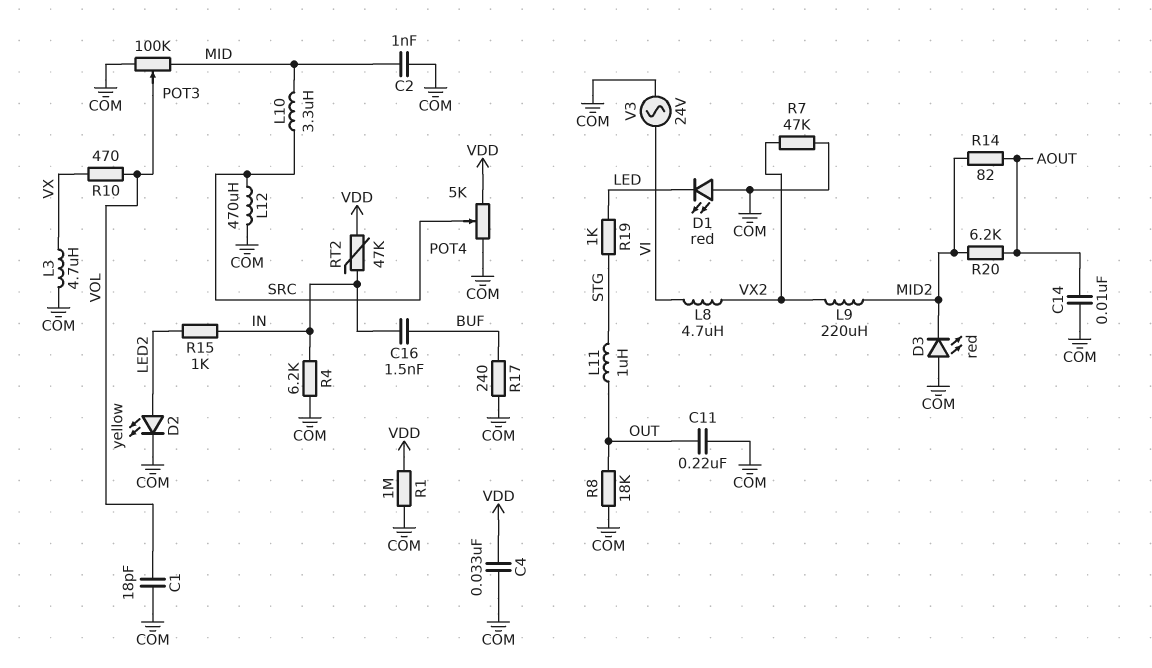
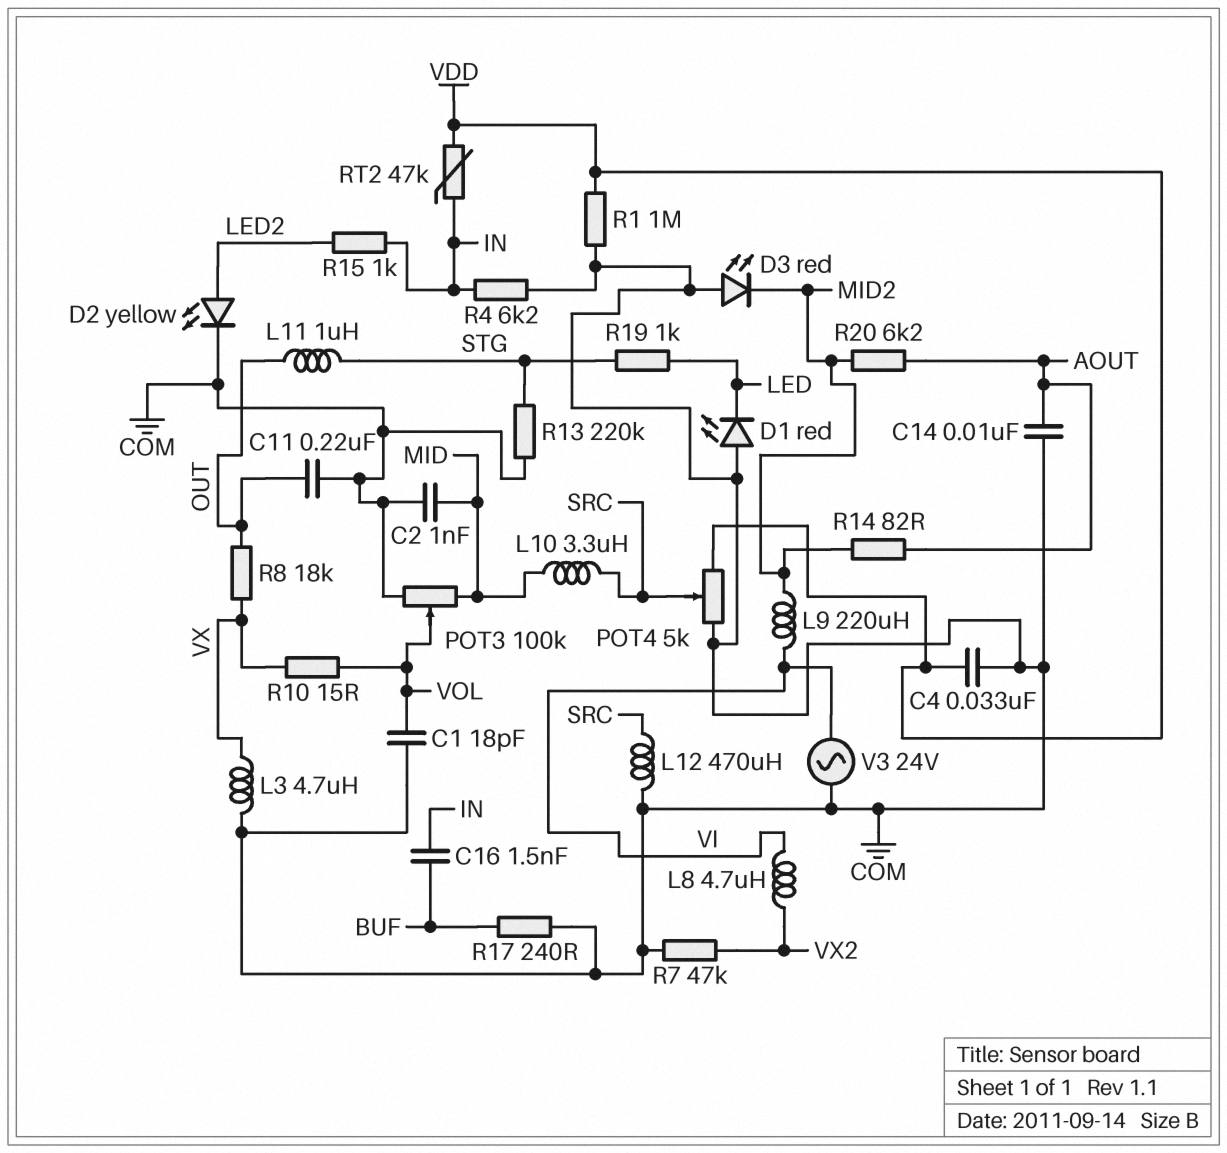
L9: 220uH (MID2, VX2) -> 220uH (MID2, VI)
R8: 18k (COM, OUT) -> 18k (OUT, VX)
R10: 470 (VOL, VX) -> 15 (VOL, VX)
R13: none -> 220k (COM, STG)

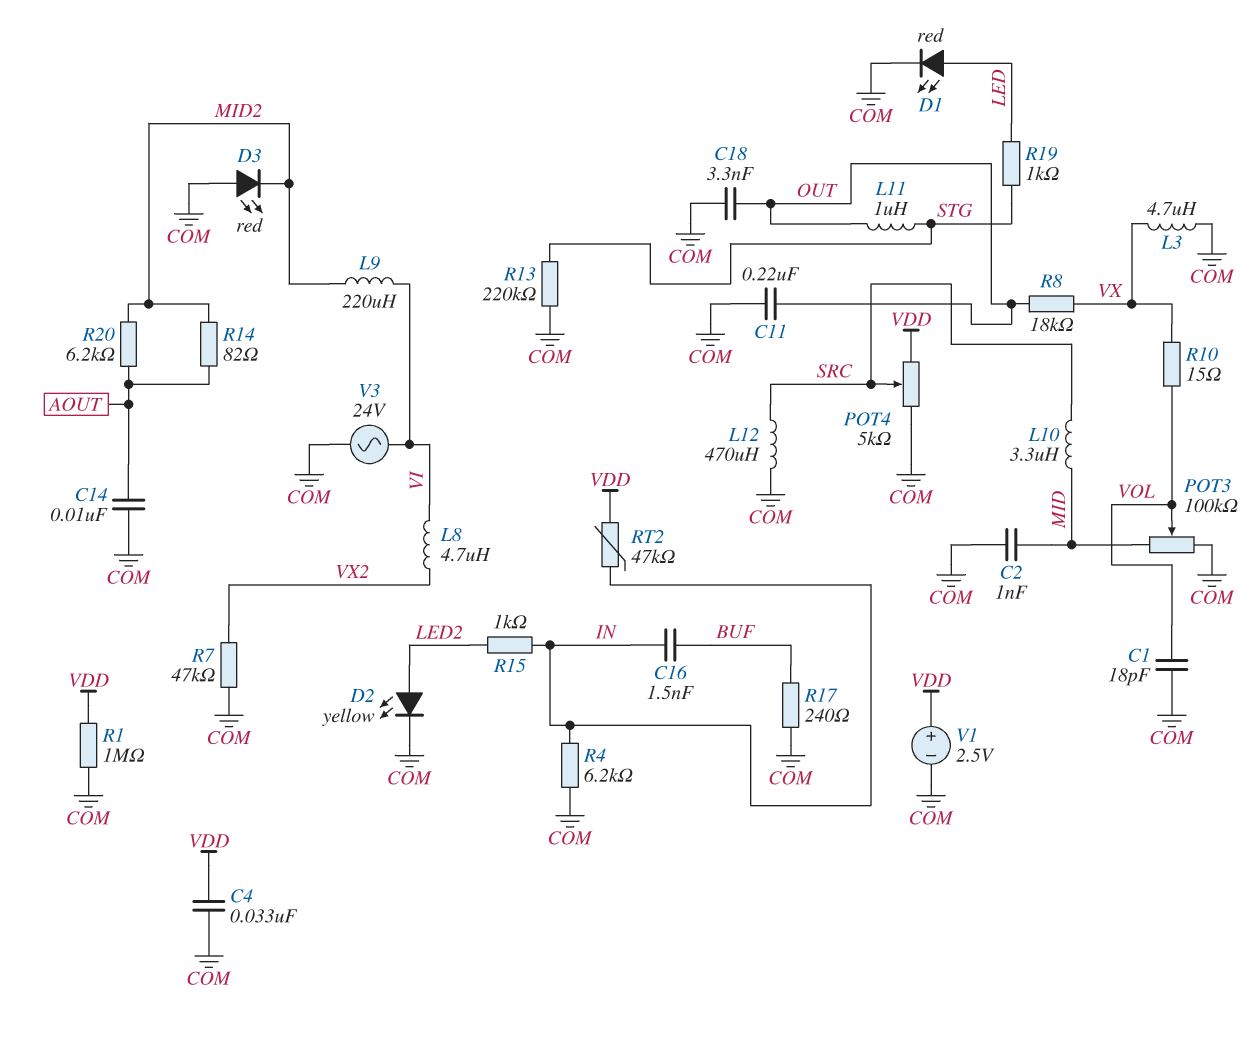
C18: none -> 3.3nF (COM, OUT)
D1: LED red (A COM, K LED) -> LED red (A LED, K COM)
V1: none -> 2.5V (plus VDD, minus COM)

